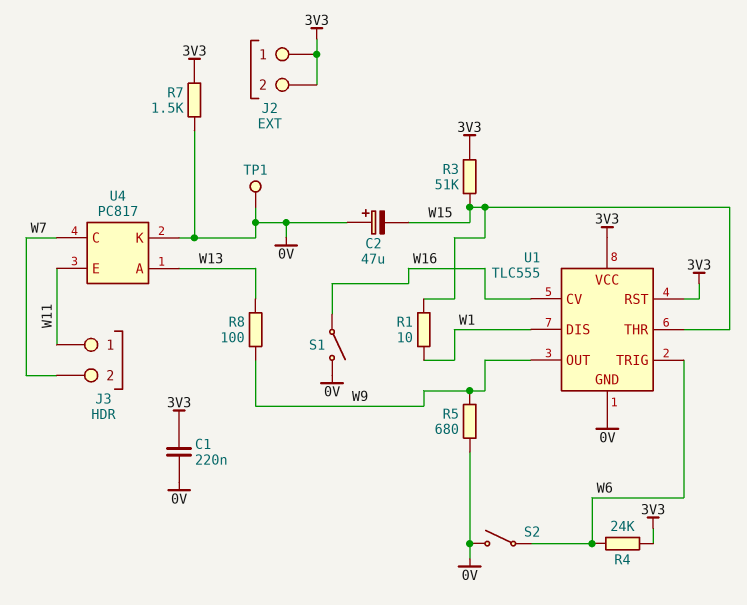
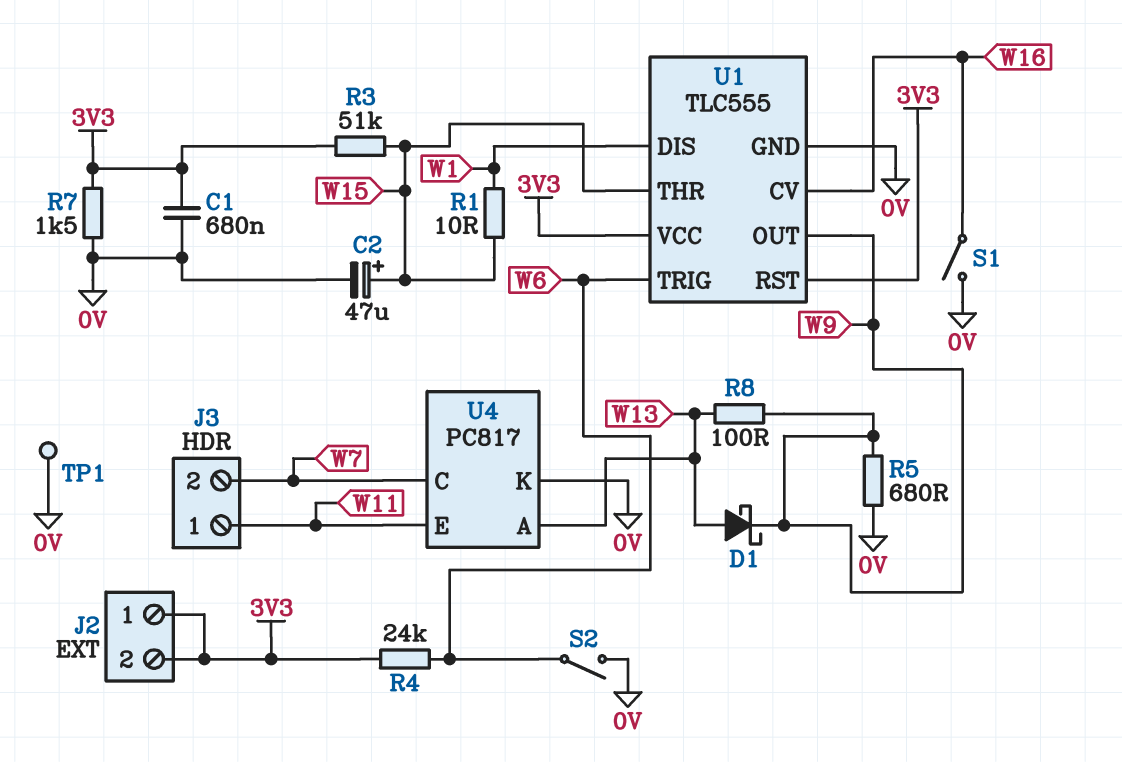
C1: 220nF (0V, 3V3) -> 680nF (0V, 3V3)
C2: 47uF (plus 0V, minus W15) -> 47uF (plus W15, minus 0V)
D1: none -> schottky (A W13, K W9)

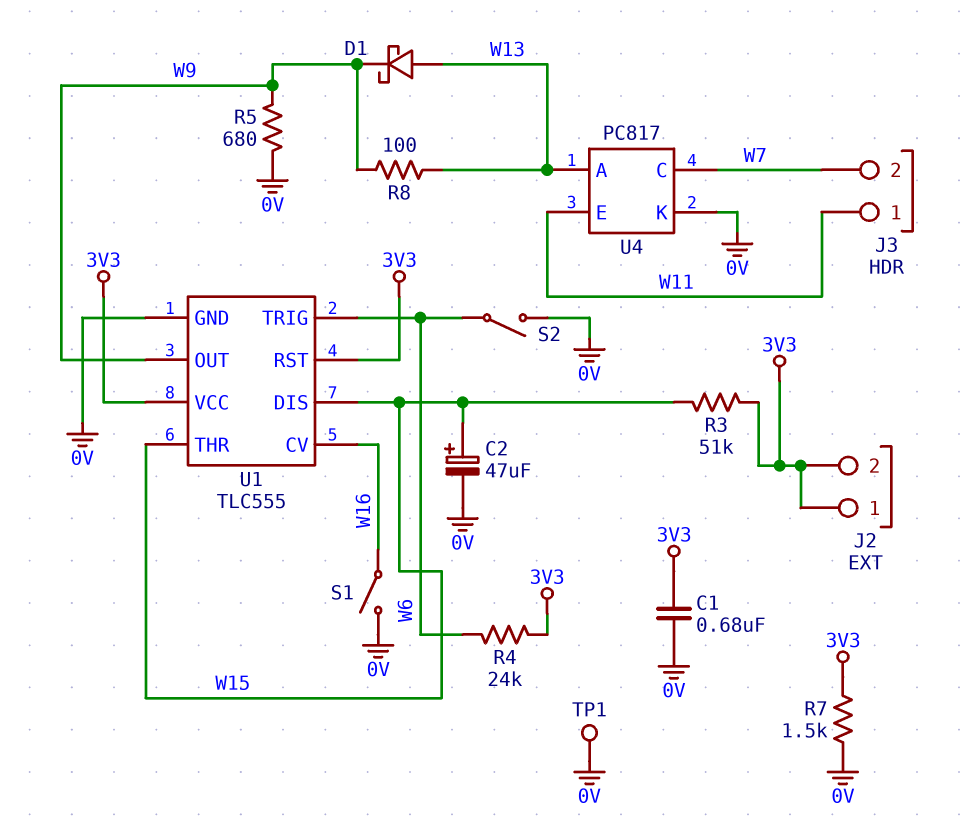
R1: 10 (W1, W15) -> none
U1 pin DIS: W1 -> W15

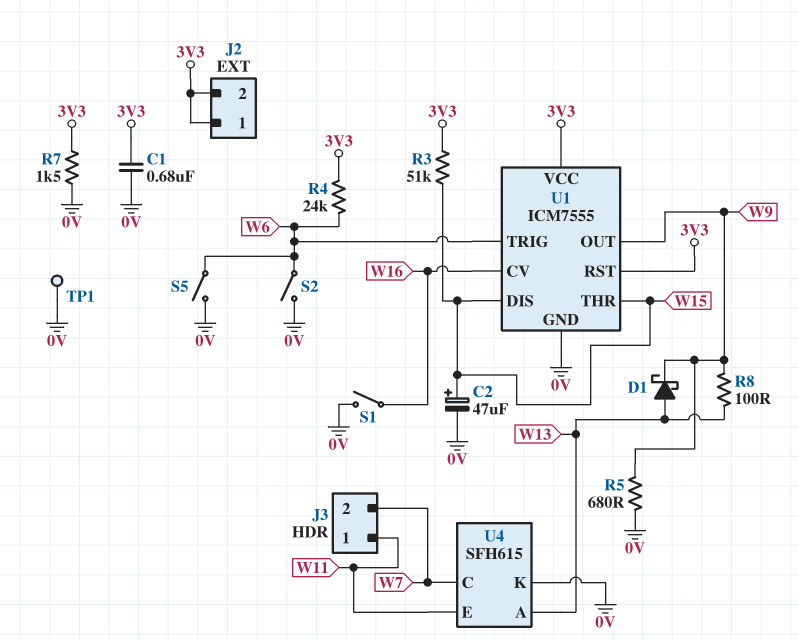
S5: none -> switch (0V, W6)
U1: TLC555 -> ICM7555
U4: PC817 -> SFH615

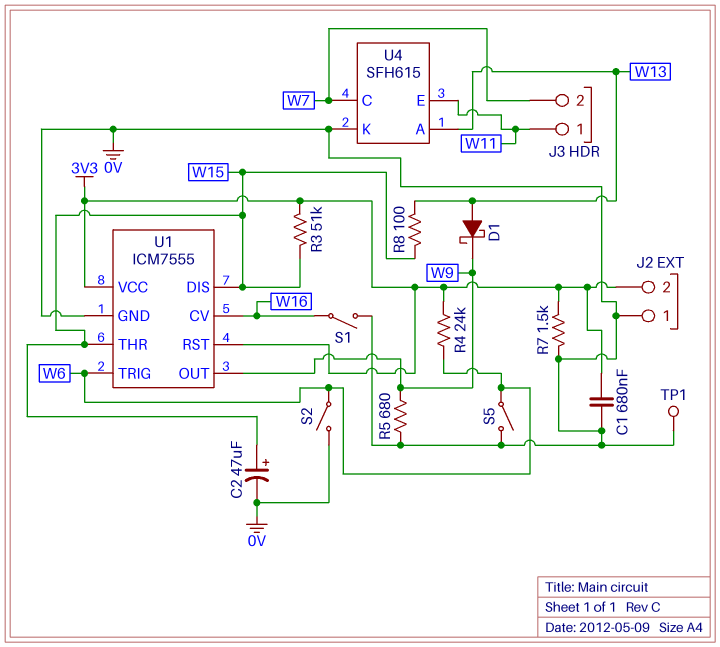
J2 pin 1: 3V3 -> 0V
R8: 100 (W9, W13) -> 100 (W13, W15)

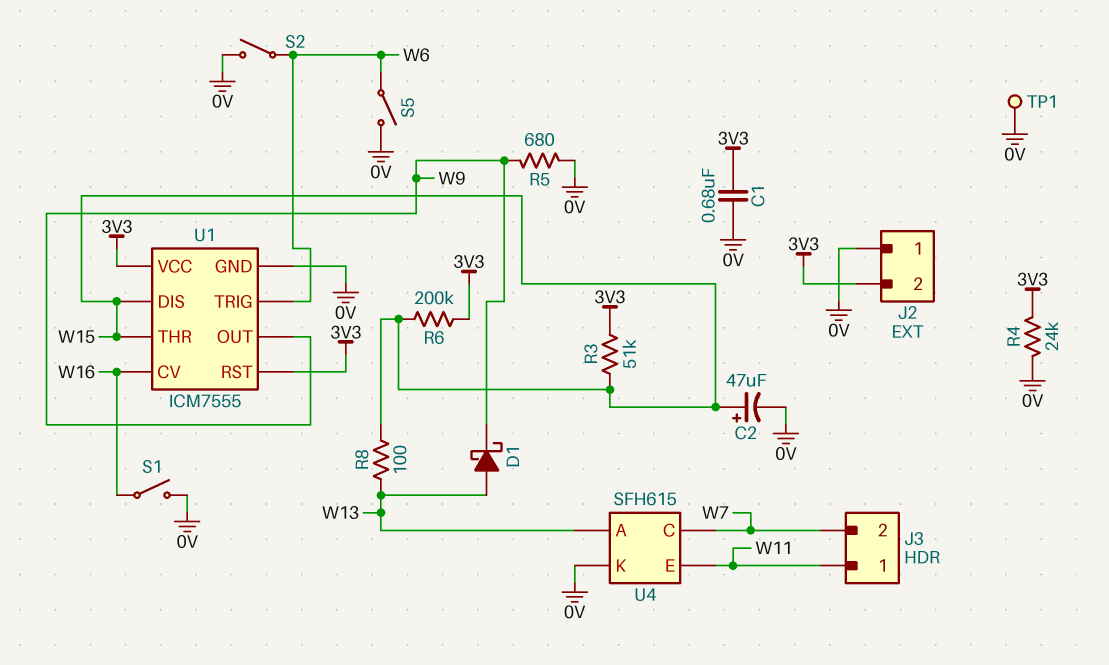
R4: 24k (3V3, W6) -> 24k (0V, 3V3)
R6: none -> 200k (3V3, W15)
R7: 1.5k (0V, 3V3) -> none

